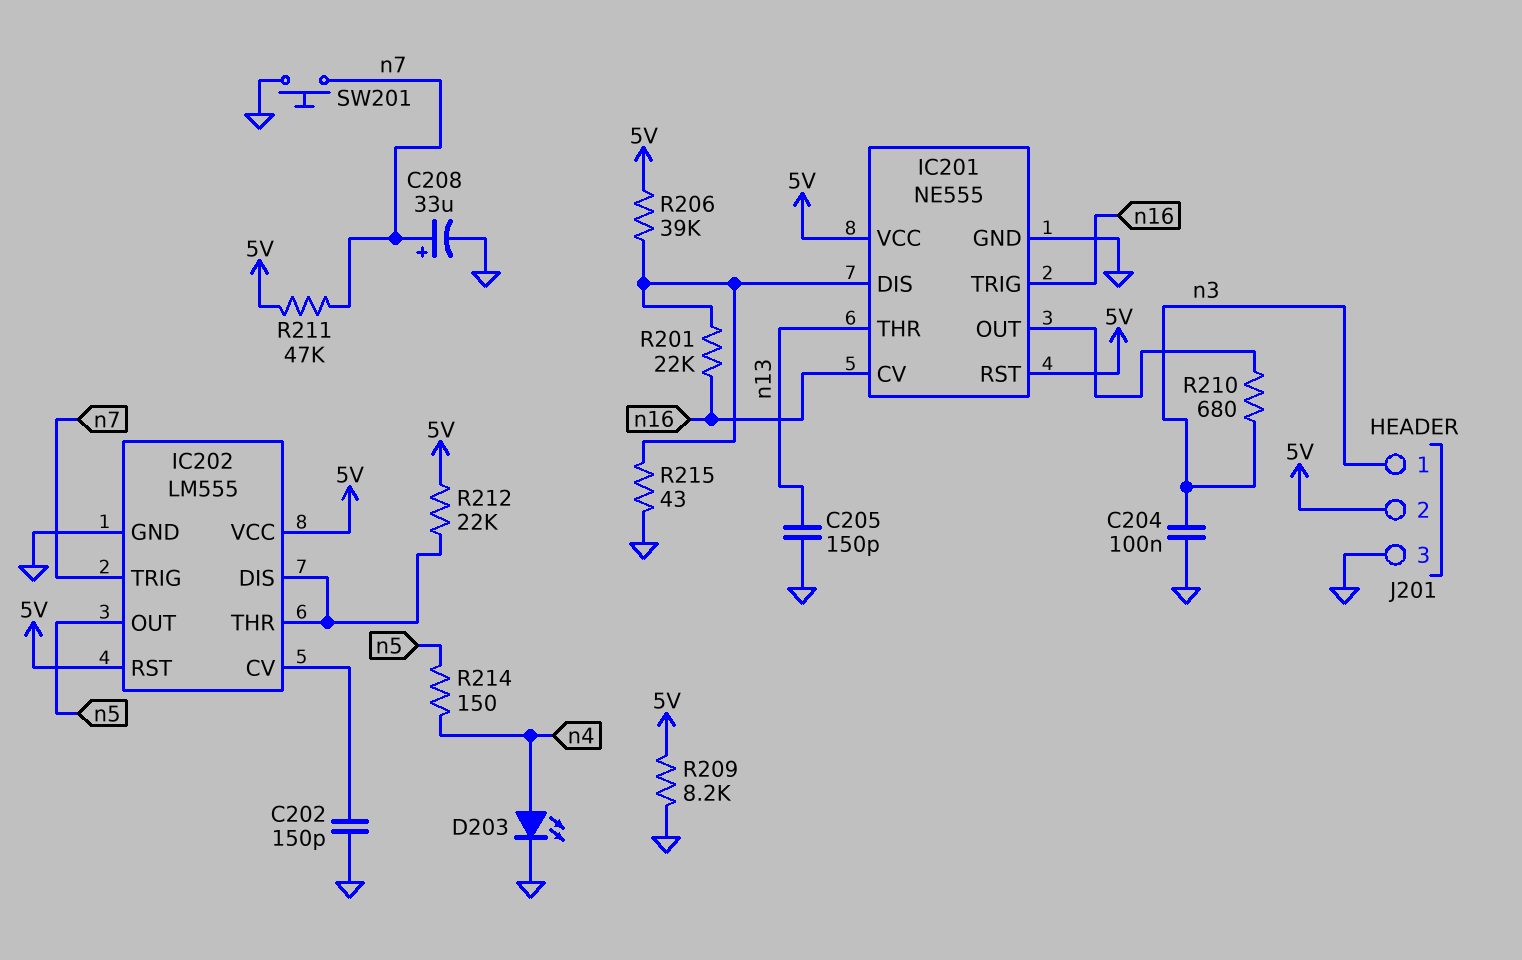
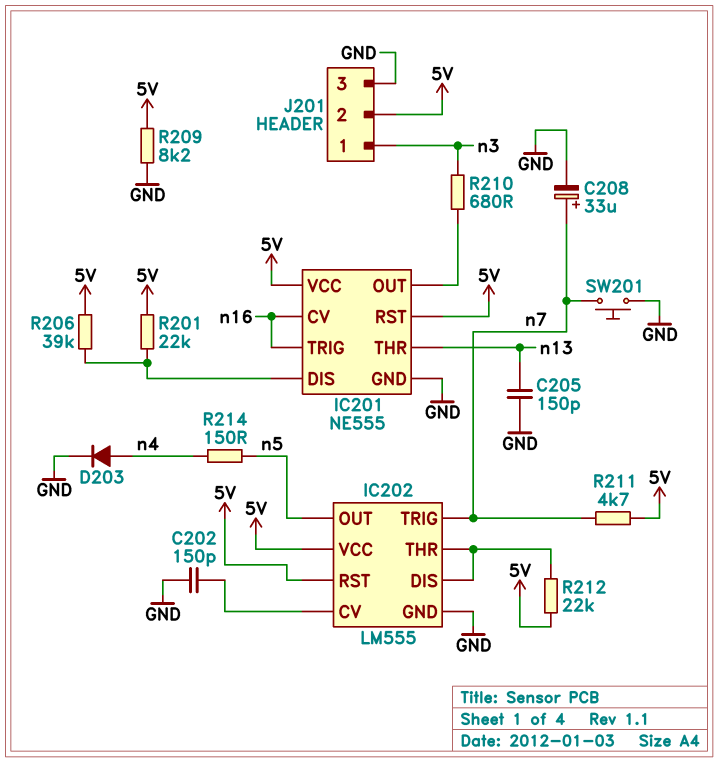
C204: 100nF (GND, n3) -> none
D203: LED (A n4, K GND) -> diode (A n4, K GND)
R201: 22k (IC201/DIS, n16) -> 22k (5V, IC201/DIS)
R211: 47k (5V, n7) -> 4.7k (5V, n7)
R215: 43 (GND, IC201/DIS) -> none

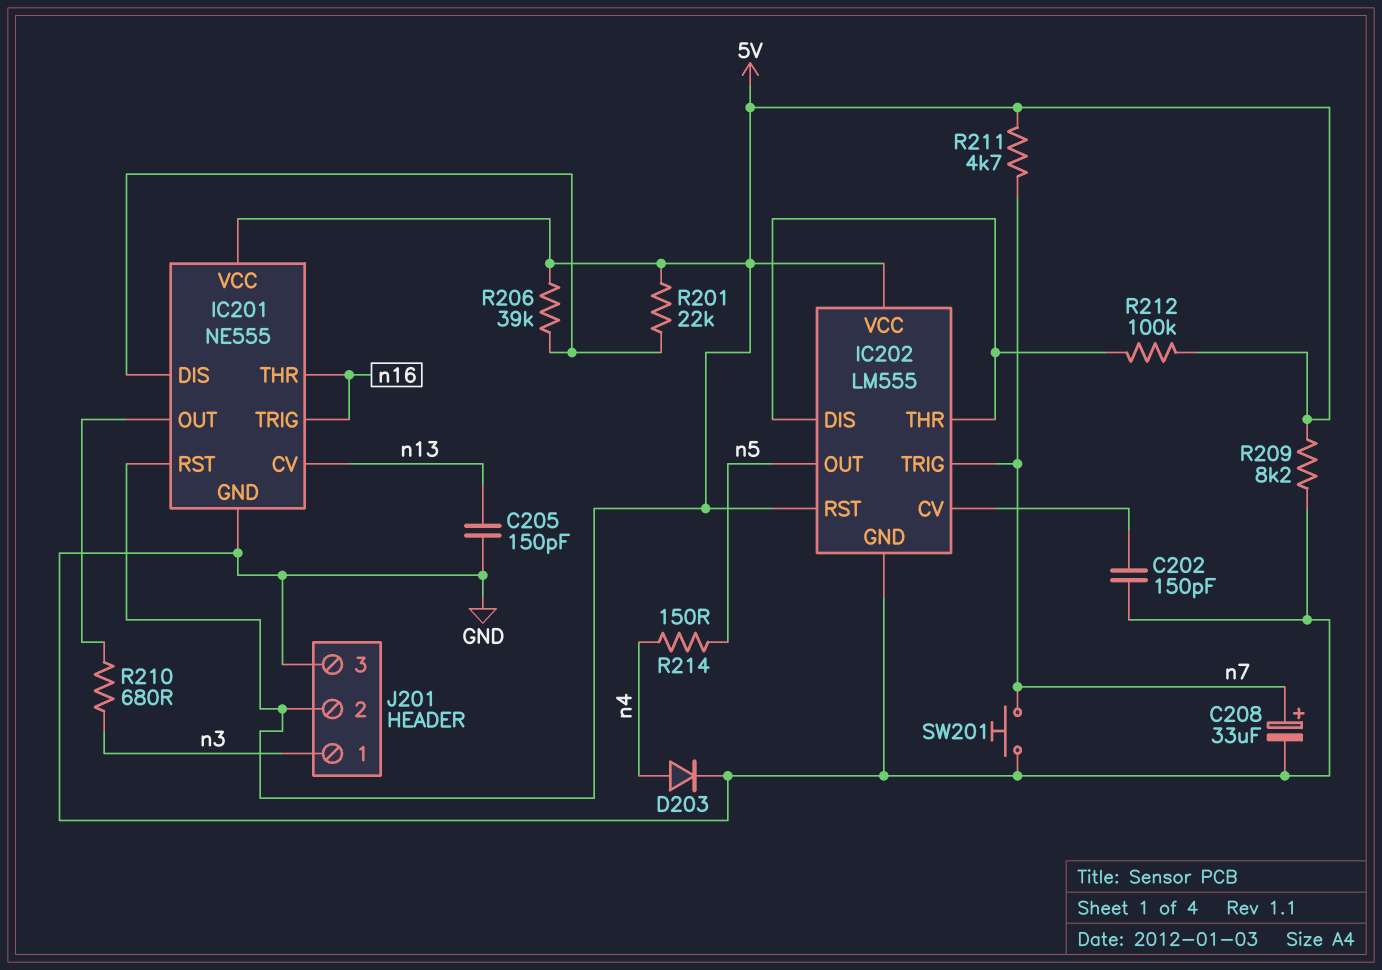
IC201 pin CV: n16 -> n13
IC201 pin THR: n13 -> n16
R212: 22k (5V, IC202/DIS) -> 100k (5V, IC202/DIS)

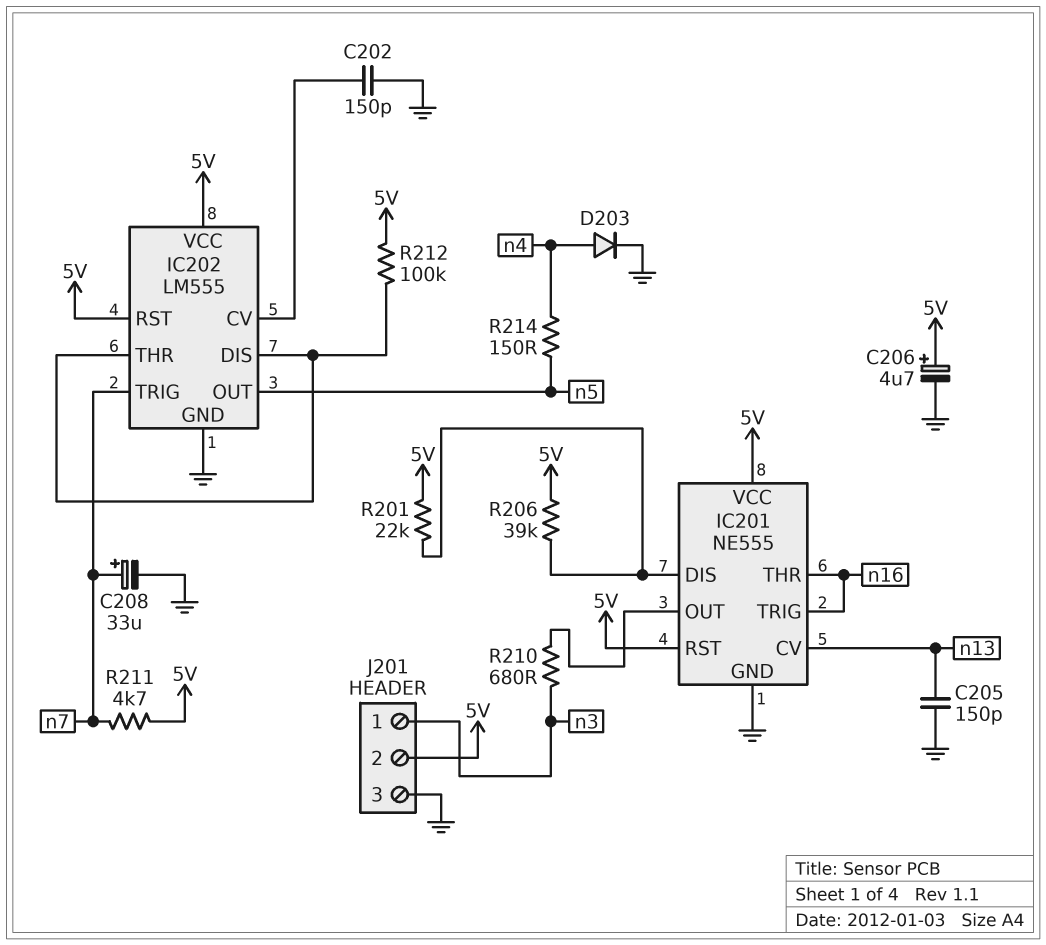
C206: none -> 4.7uF (plus 5V, minus GND)
R209: 8.2k (5V, GND) -> none
SW201: button (GND, n7) -> none

